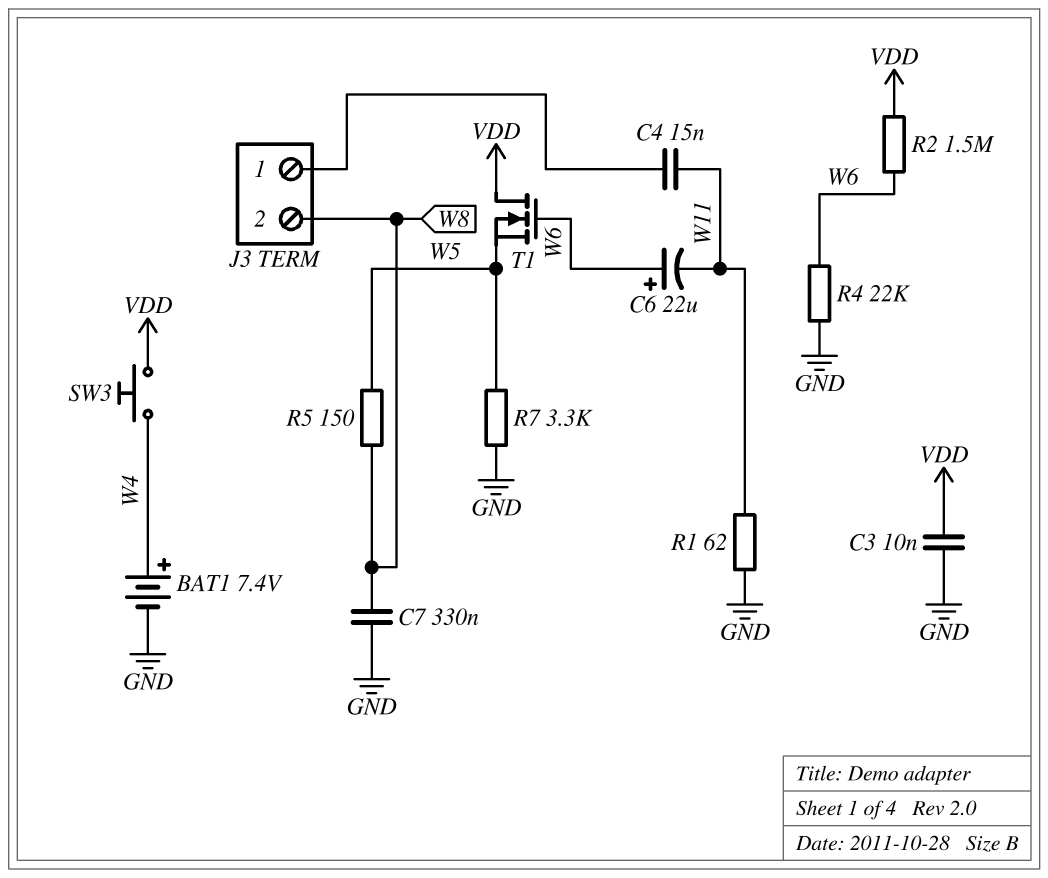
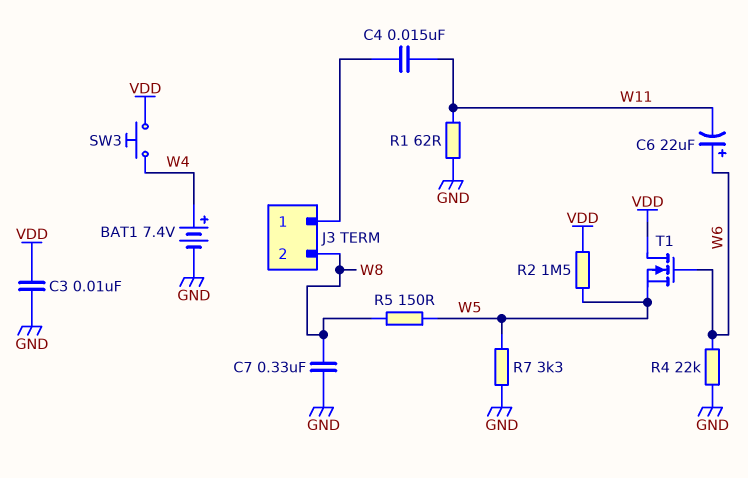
R2: 1.5M (VDD, W6) -> 1.5M (VDD, W5)

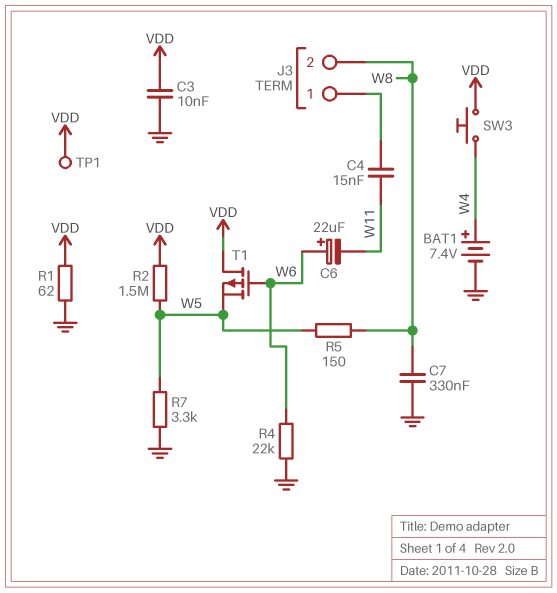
R1: 62 (GND, W11) -> 62 (GND, VDD)
T1: NMOS (G W6, D VDD, S W5) -> PMOS (G W6, D VDD, S W5)
TP1: none -> test point (VDD)

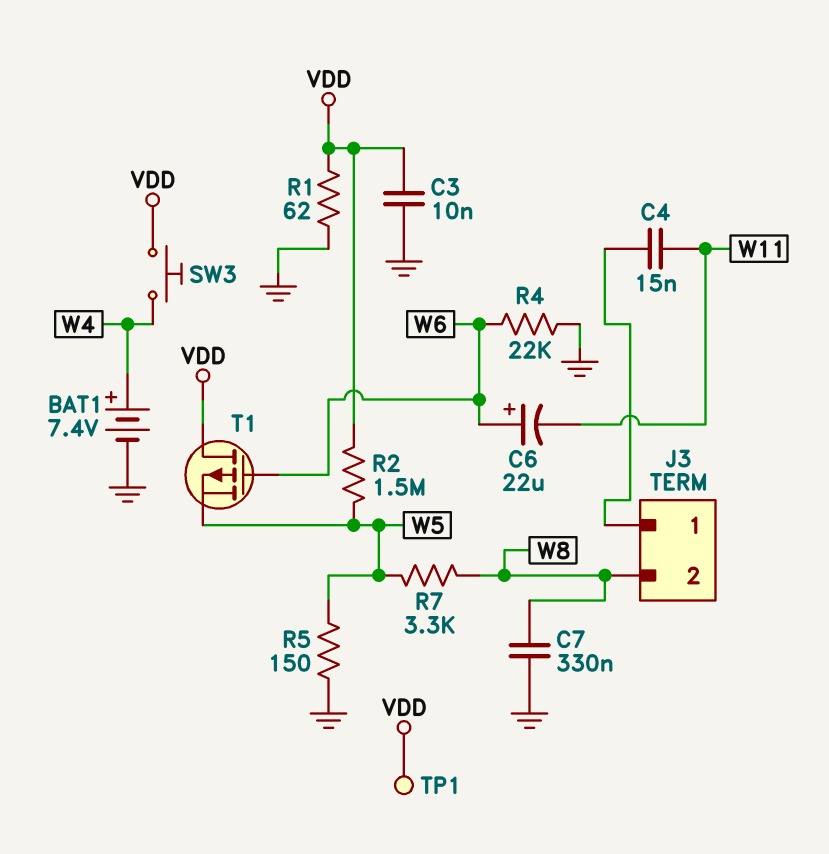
R5: 150 (W5, W8) -> 150 (GND, W5)
R7: 3.3k (GND, W5) -> 3.3k (W5, W8)

